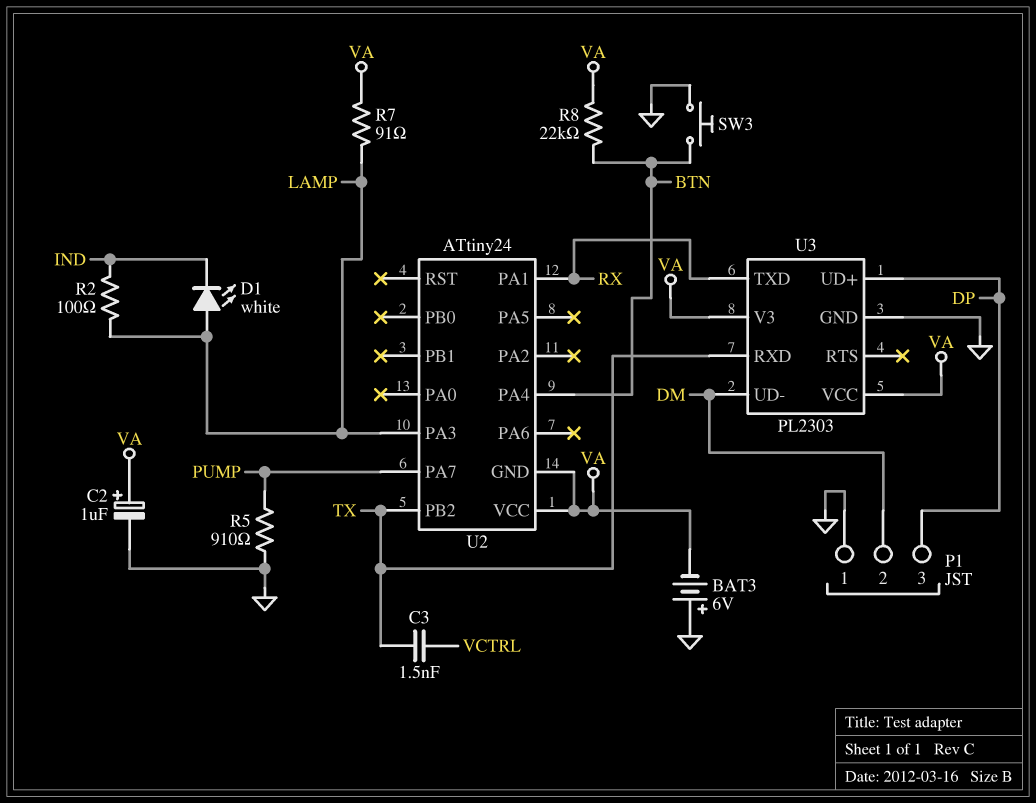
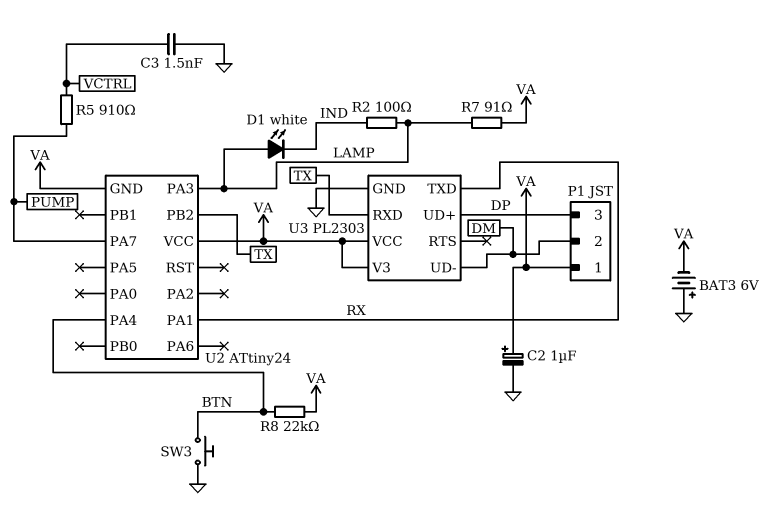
C3: 1.5nF (TX, VCTRL) -> 1.5nF (GND, VCTRL)
P1 pin 1: GND -> VA
R5: 910 (GND, PUMP) -> 910 (PUMP, VCTRL)

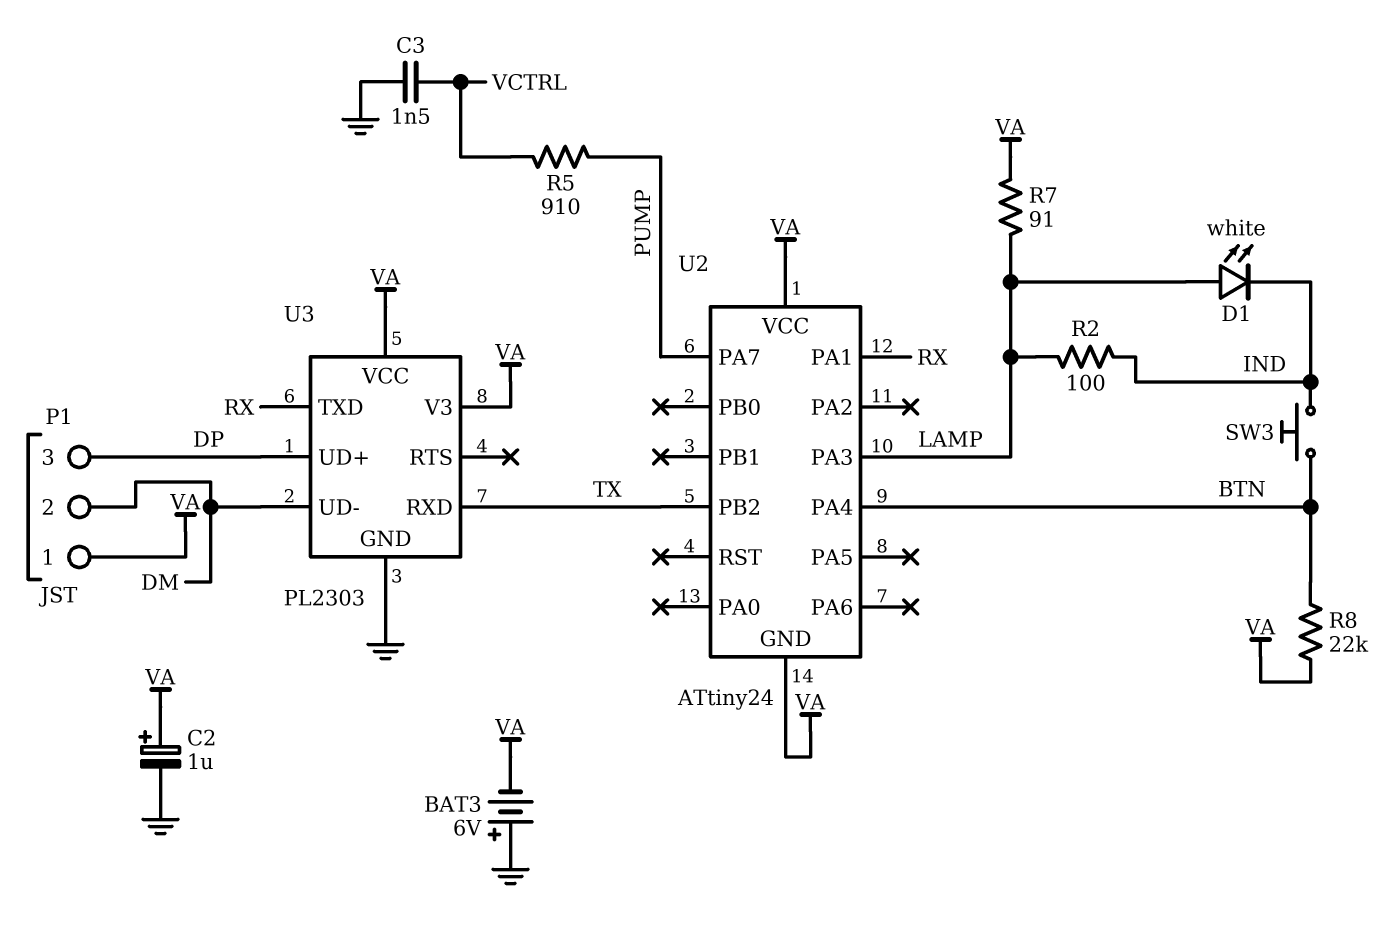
SW3: button (BTN, GND) -> button (BTN, IND)

